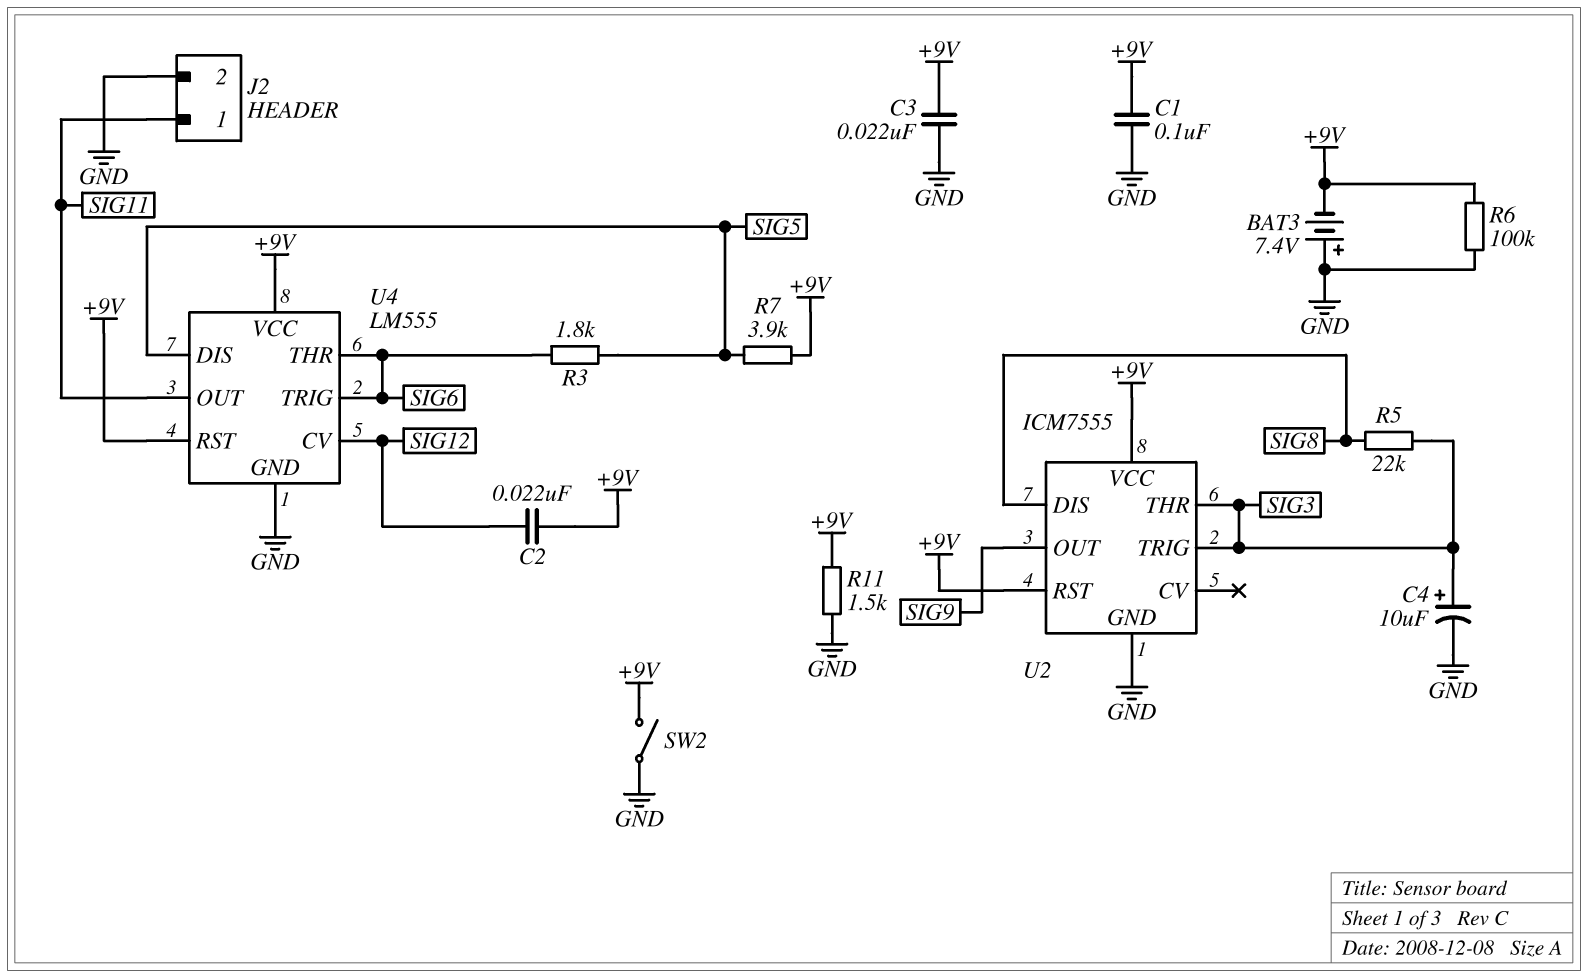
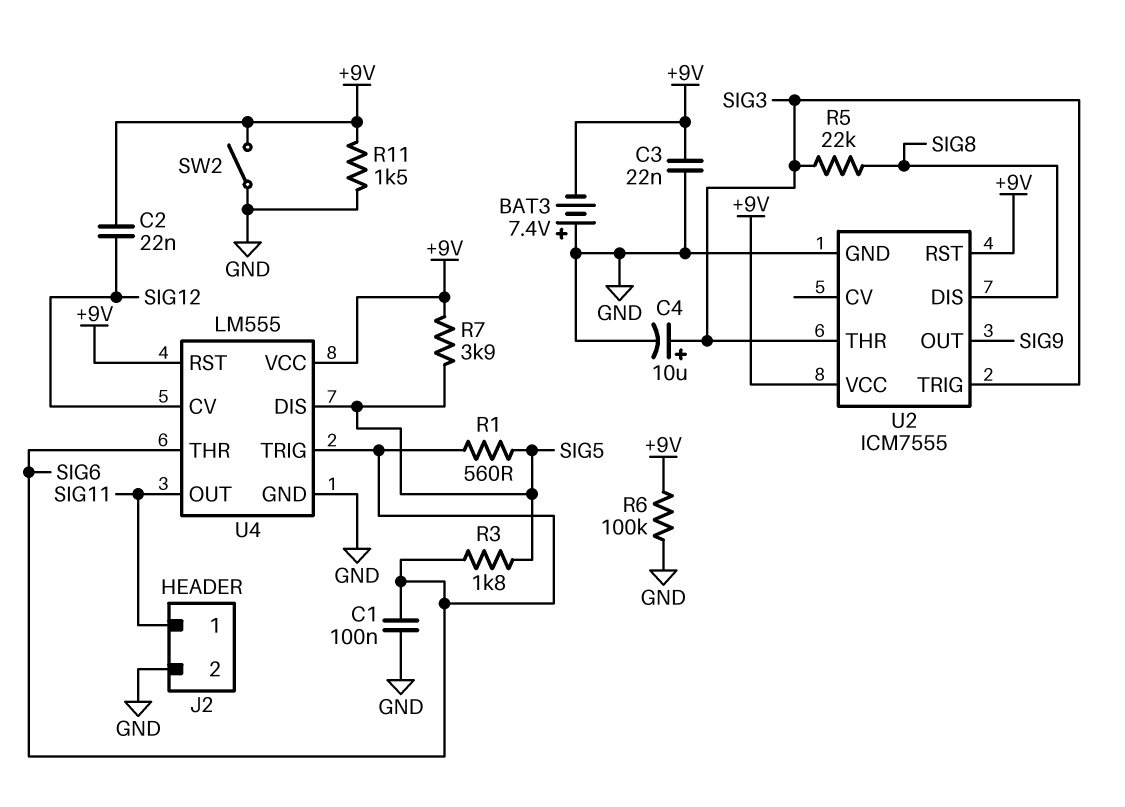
C1: 100nF (+9V, GND) -> 100nF (GND, SIG6)
R1: none -> 560 (SIG5, SIG6)

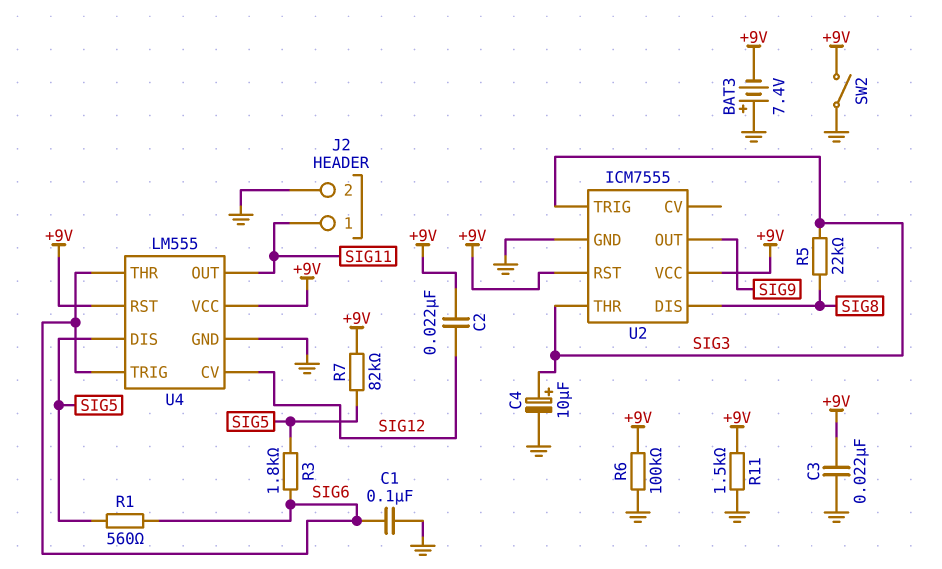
R7: 3.9k (+9V, SIG5) -> 82k (+9V, SIG5)

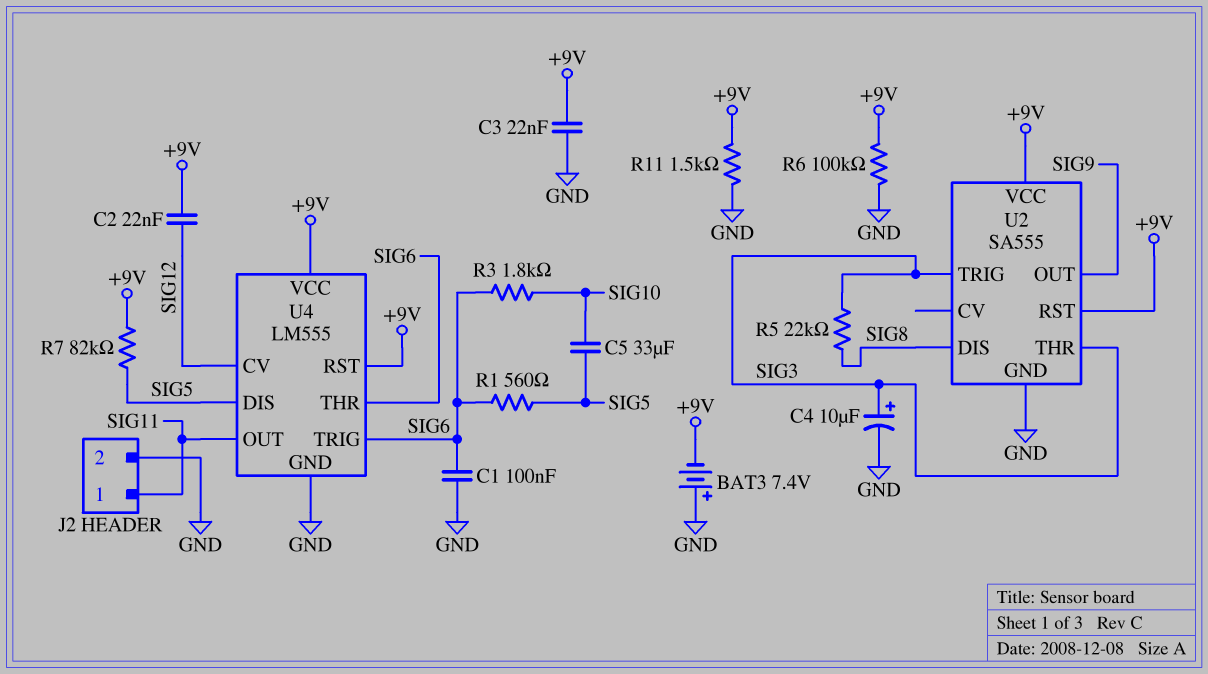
C5: none -> 33uF (SIG5, SIG10)
R3: 1.8k (SIG5, SIG6) -> 1.8k (SIG6, SIG10)
SW2: switch (+9V, GND) -> none
U2: ICM7555 -> SA555

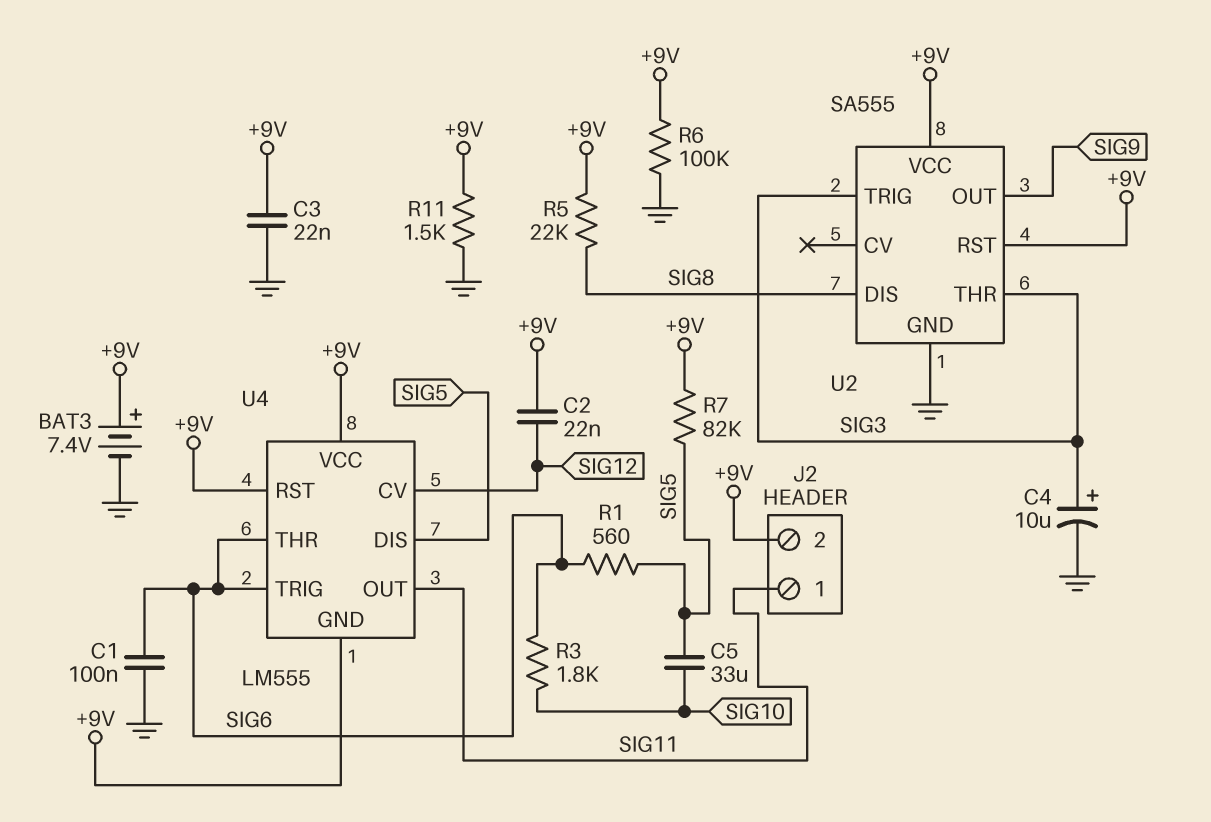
BAT3: 7.4V (plus GND, minus +9V) -> 7.4V (plus +9V, minus GND)
J2 pin 2: GND -> +9V
R5: 22k (SIG3, SIG8) -> 22k (+9V, SIG8)
U4 pin GND: GND -> +9V

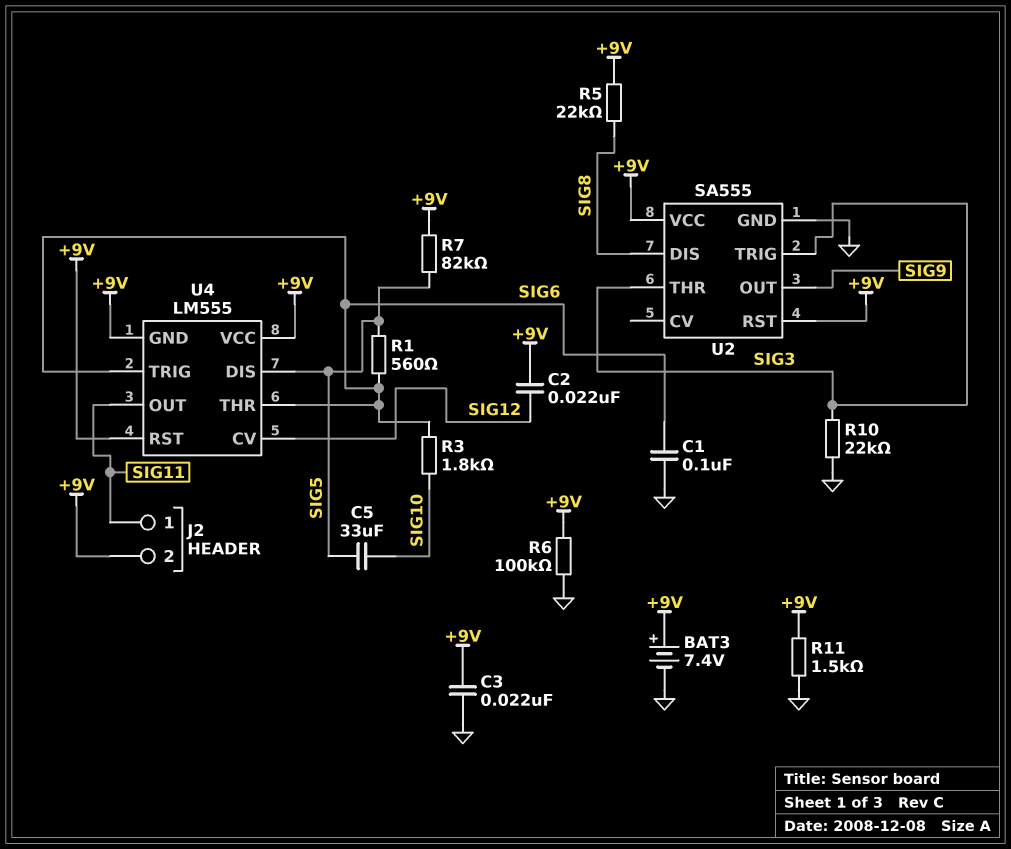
C4: 10uF (plus SIG3, minus GND) -> none
R10: none -> 22k (GND, SIG3)

